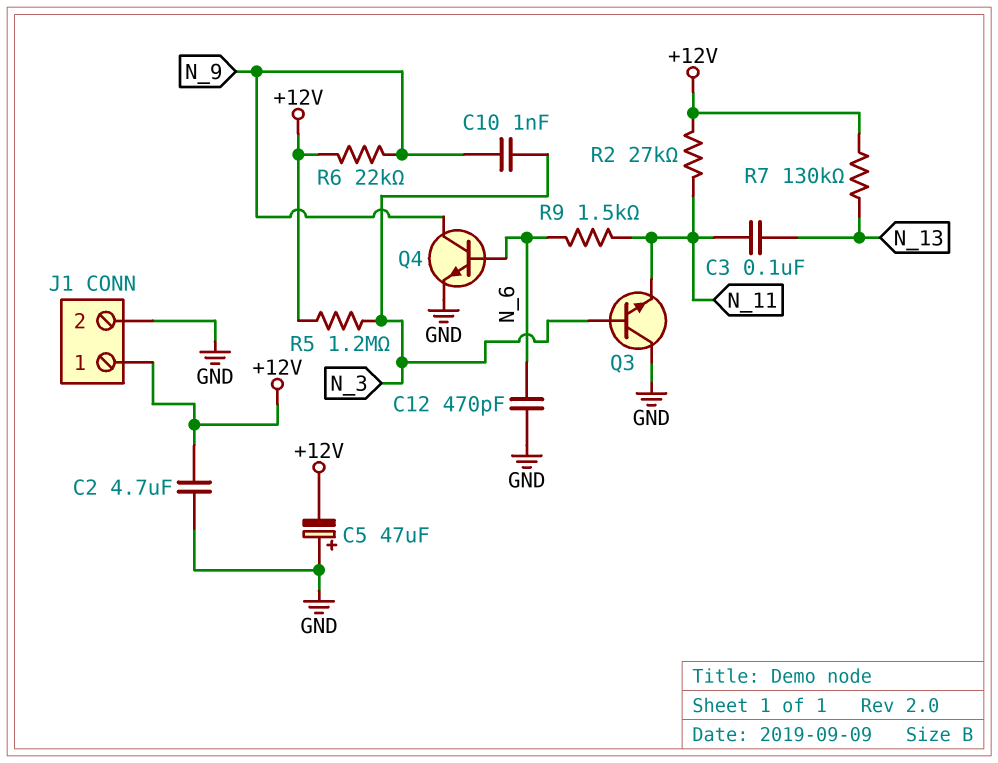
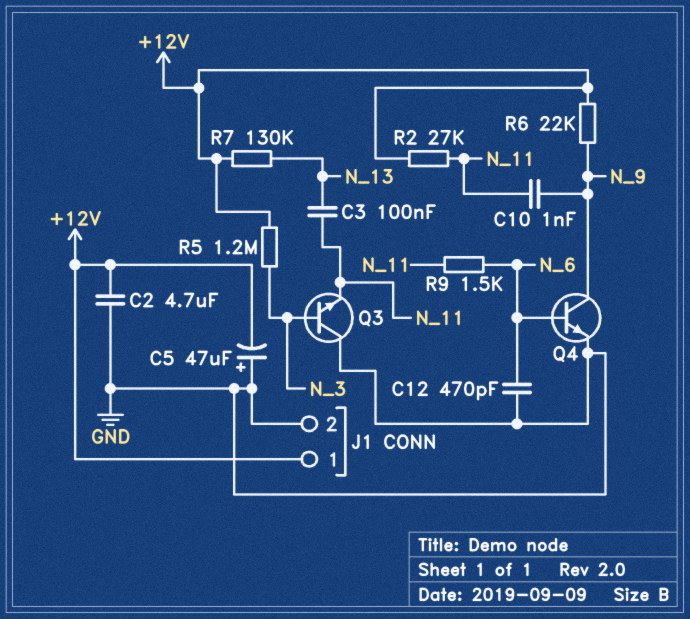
C10: 1nF (N_3, N_9) -> 1nF (N_9, N_11)

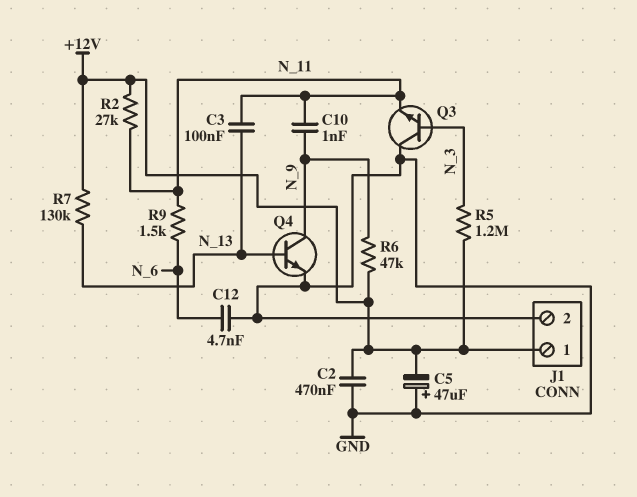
C2: 4.7uF (+12V, GND) -> 470nF (+12V, GND)
C12: 470pF (GND, N_6) -> 4.7nF (GND, N_6)
Q4: NPN (B N_6, C N_9, E GND) -> NPN (B N_13, C N_9, E GND)
R6: 22k (+12V, N_9) -> 47k (+12V, N_9)

